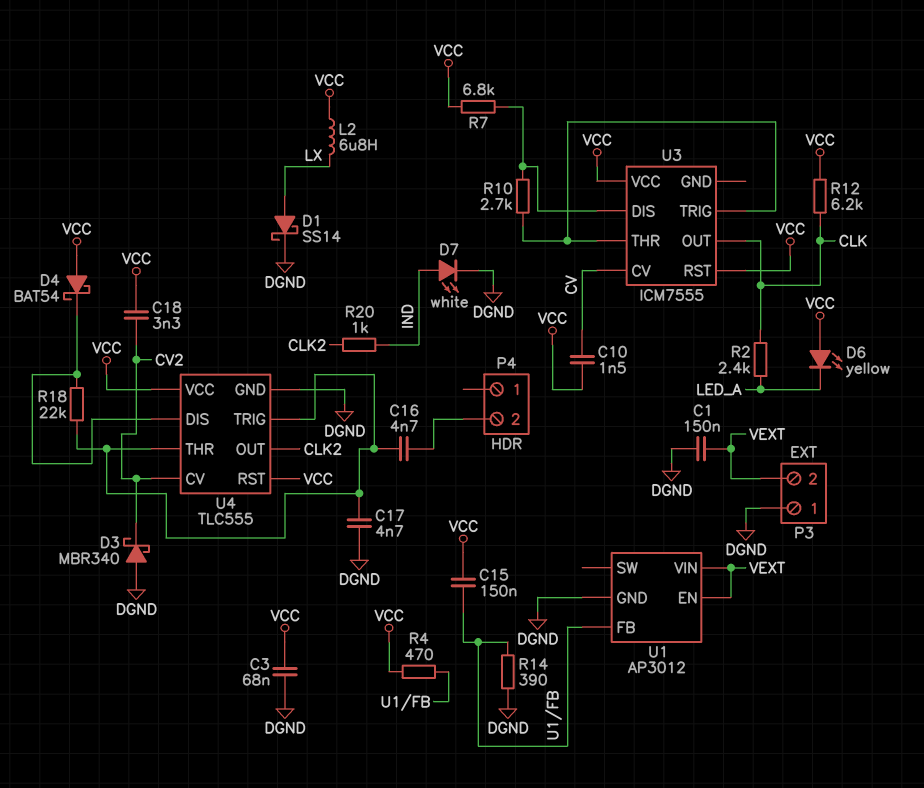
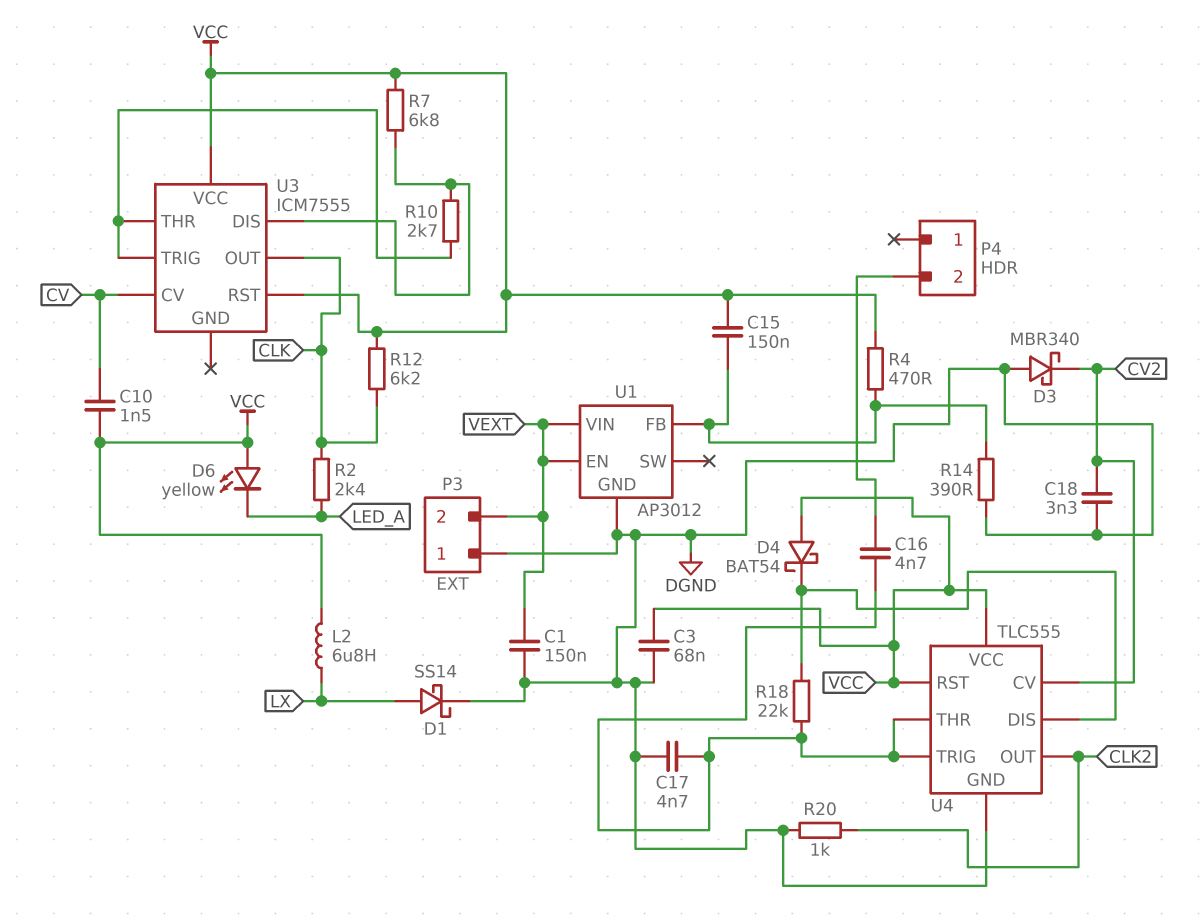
C18: 3.3nF (CV2, VCC) -> 3.3nF (CV2, DGND)
D7: LED white (A IND, K DGND) -> none
R20: 1k (CLK2, IND) -> 1k (CLK2, DGND)

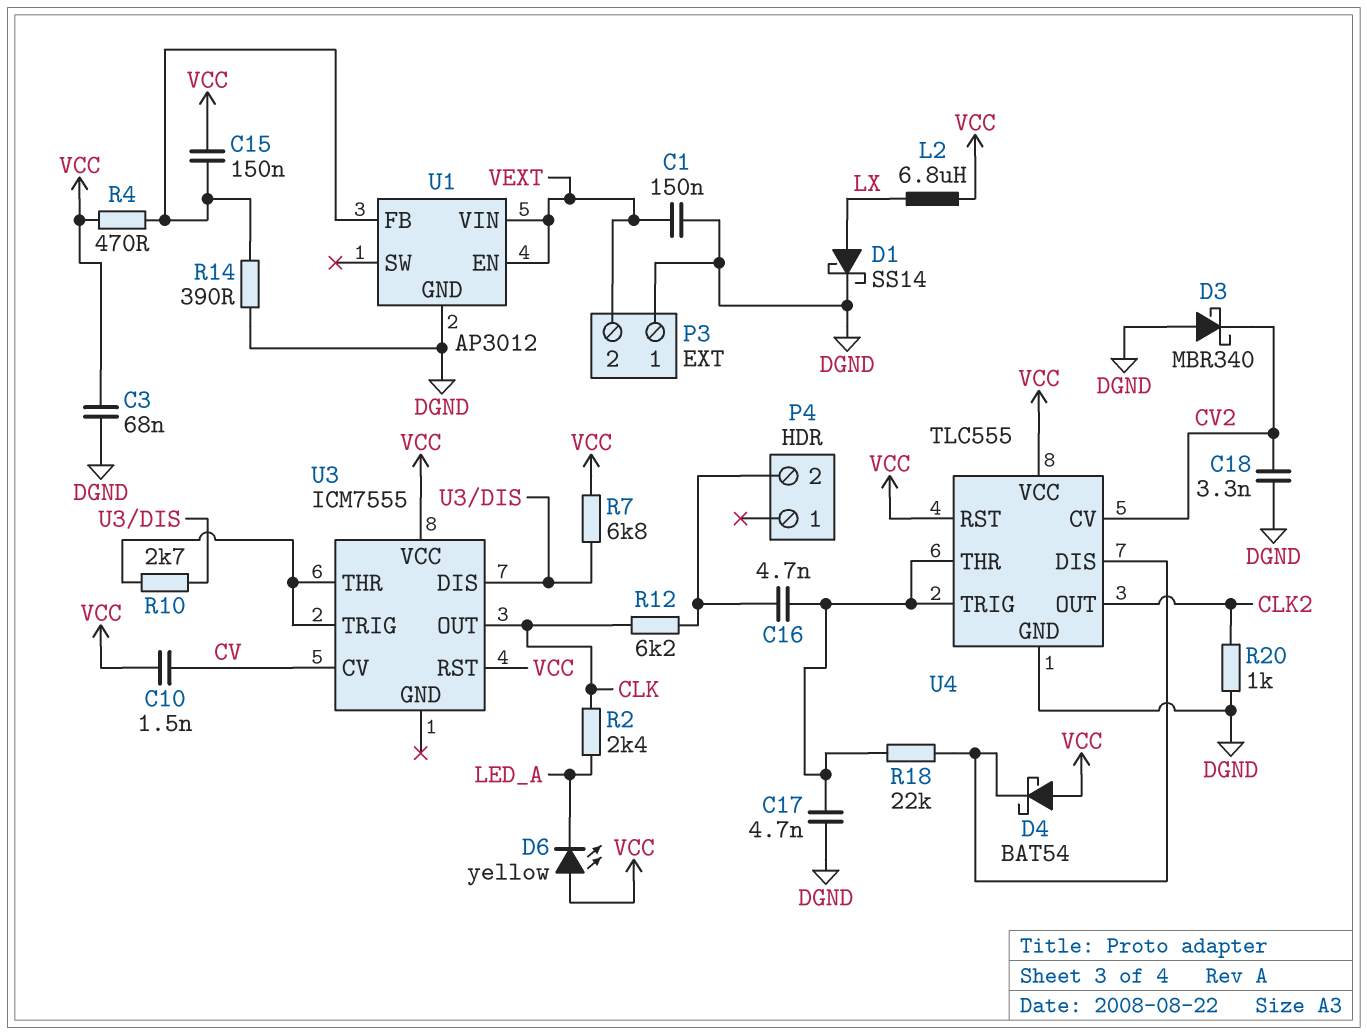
R12: 6.2k (CLK, VCC) -> 6.2k (CLK, P4/2)

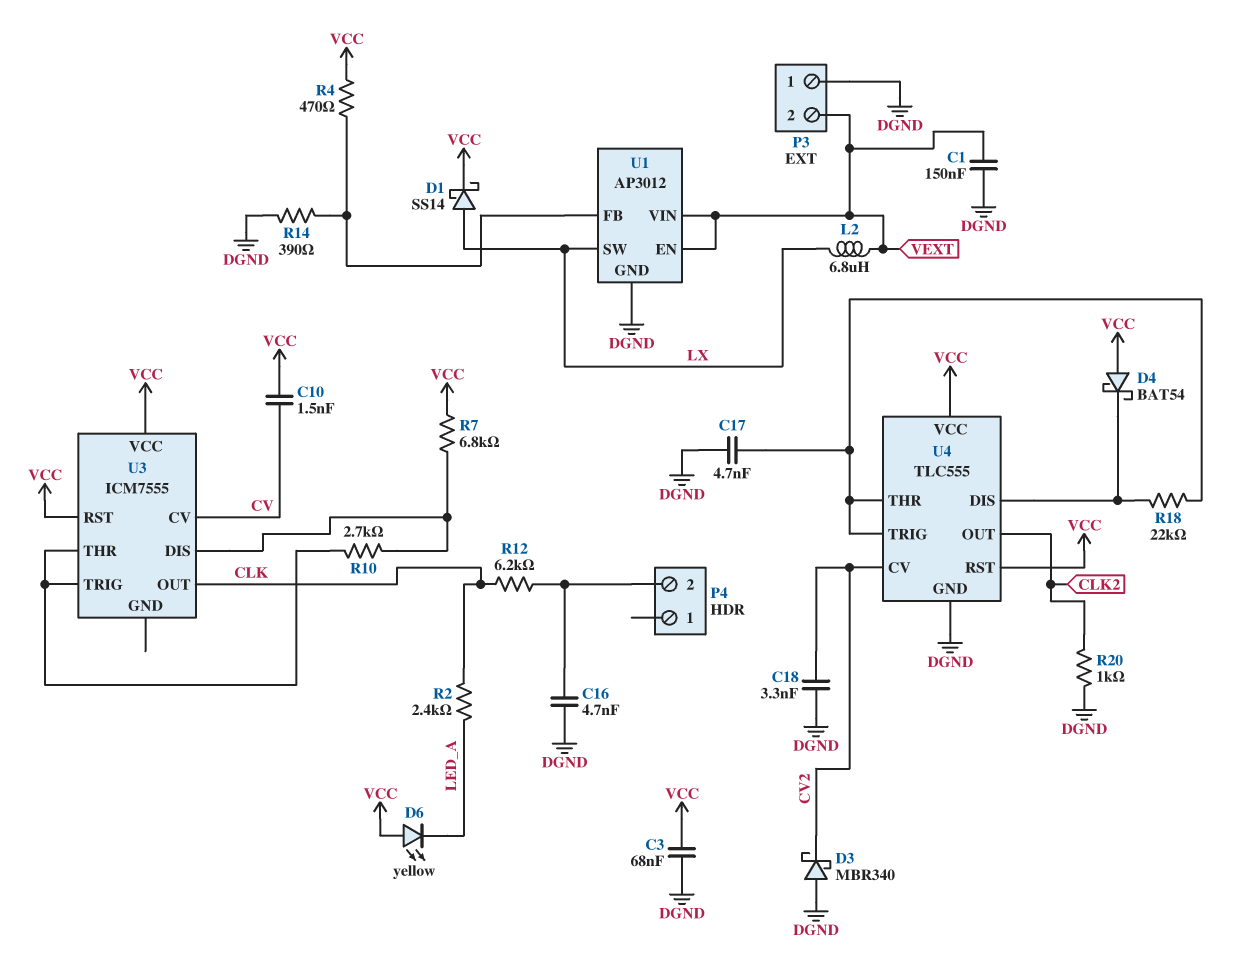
C15: 150nF (U1/FB, VCC) -> none
C16: 4.7nF (P4/2, U4/THR) -> 4.7nF (DGND, P4/2)
D1: schottky SS14 (A LX, K DGND) -> schottky SS14 (A LX, K VCC)
L2: 6.8uH (LX, VCC) -> 6.8uH (LX, VEXT)
U1 pin SW: none -> LX

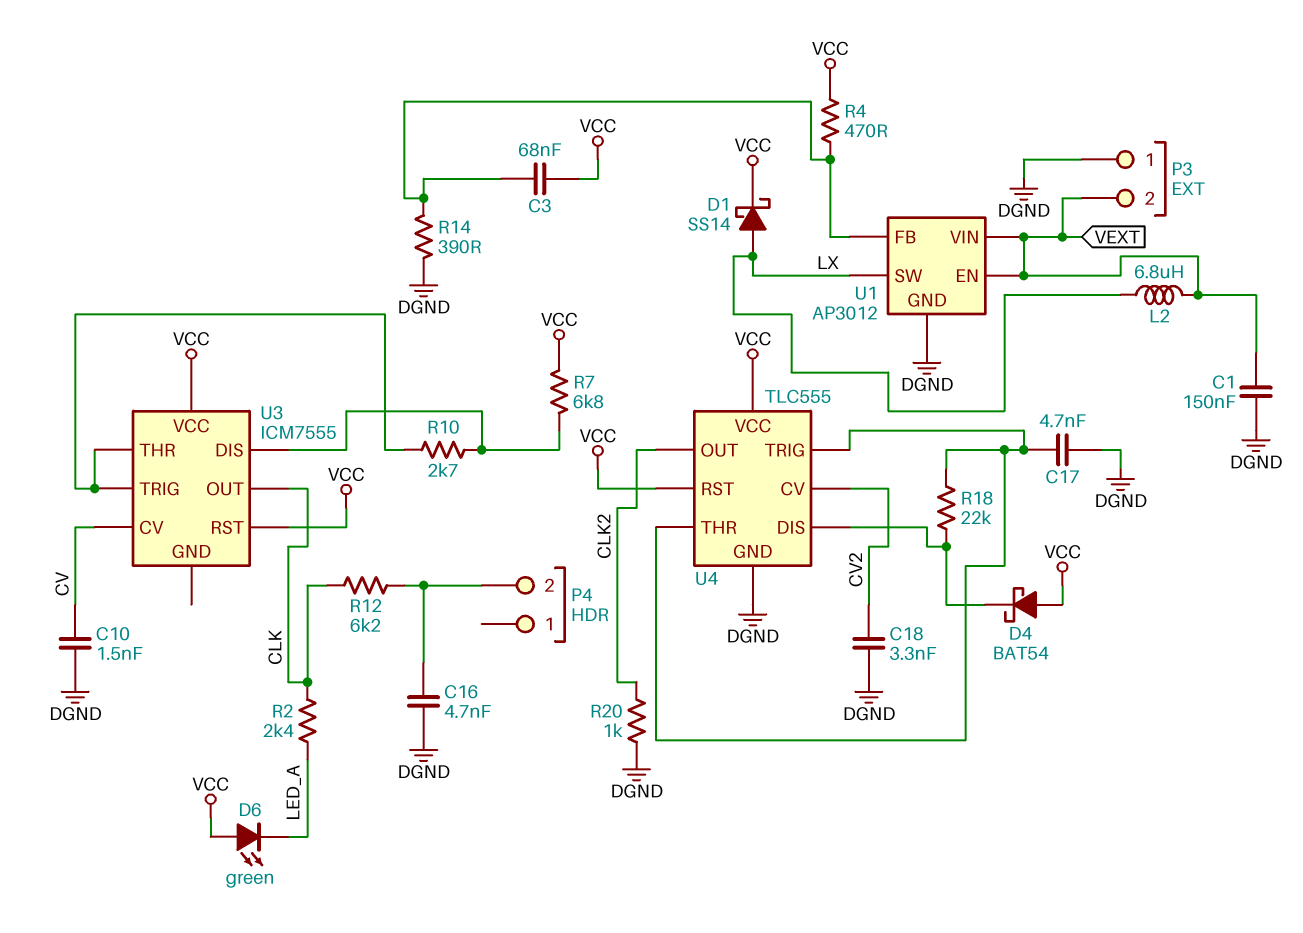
C3: 68nF (DGND, VCC) -> 68nF (U1/FB, VCC)
C10: 1.5nF (CV, VCC) -> 1.5nF (CV, DGND)
D3: schottky MBR340 (A DGND, K CV2) -> none
D6: LED yellow (A VCC, K LED_A) -> LED green (A VCC, K LED_A)

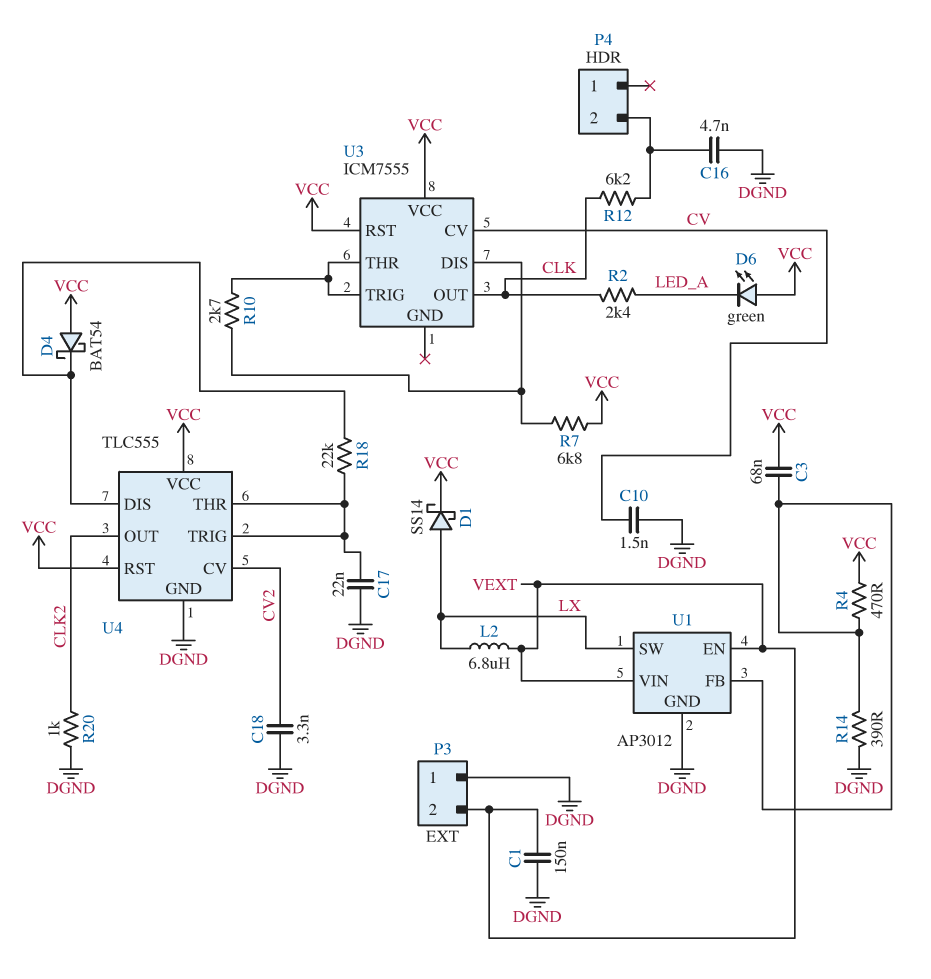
C17: 4.7nF (DGND, U4/THR) -> 22nF (DGND, U4/THR)

